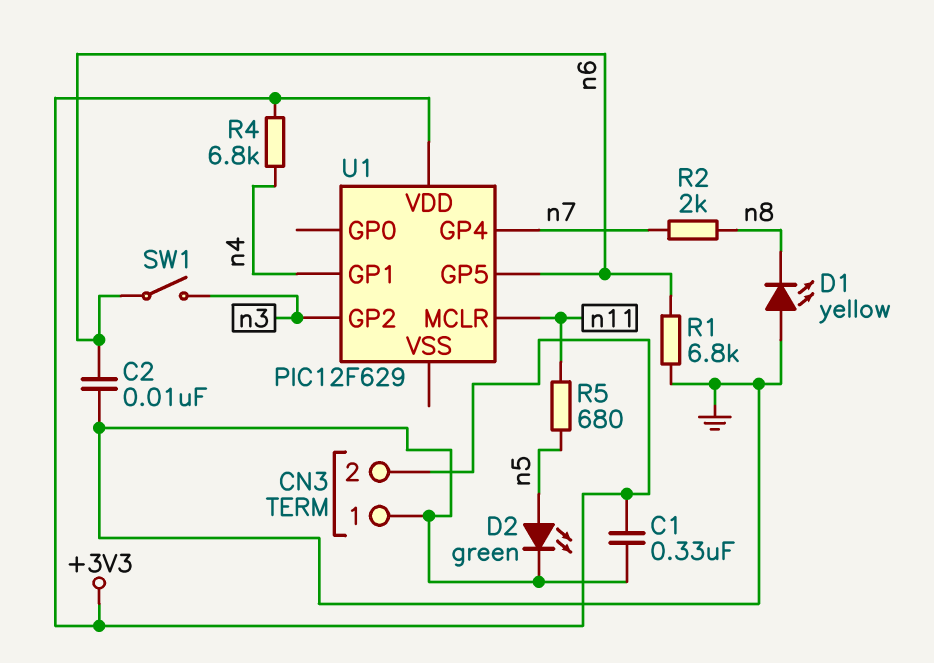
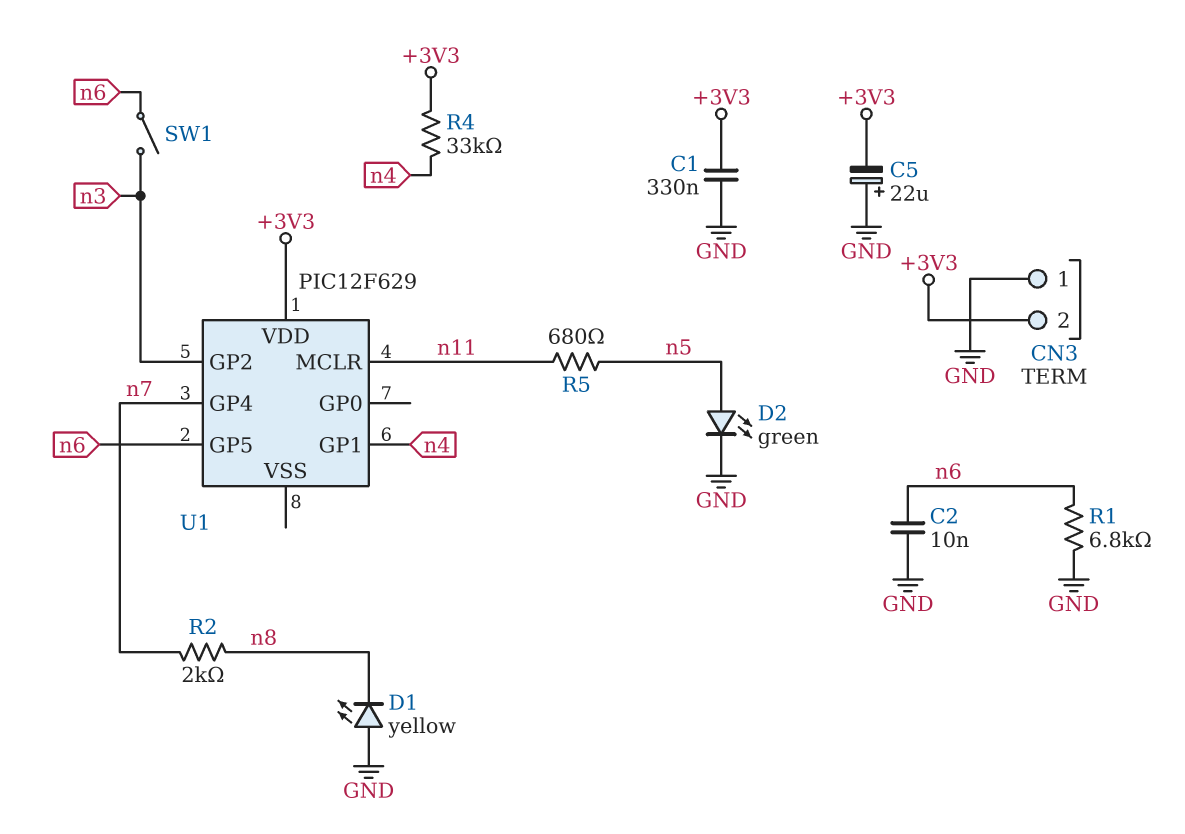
C5: none -> 22uF (plus GND, minus +3V3)
R4: 6.8k (+3V3, n4) -> 33k (+3V3, n4)

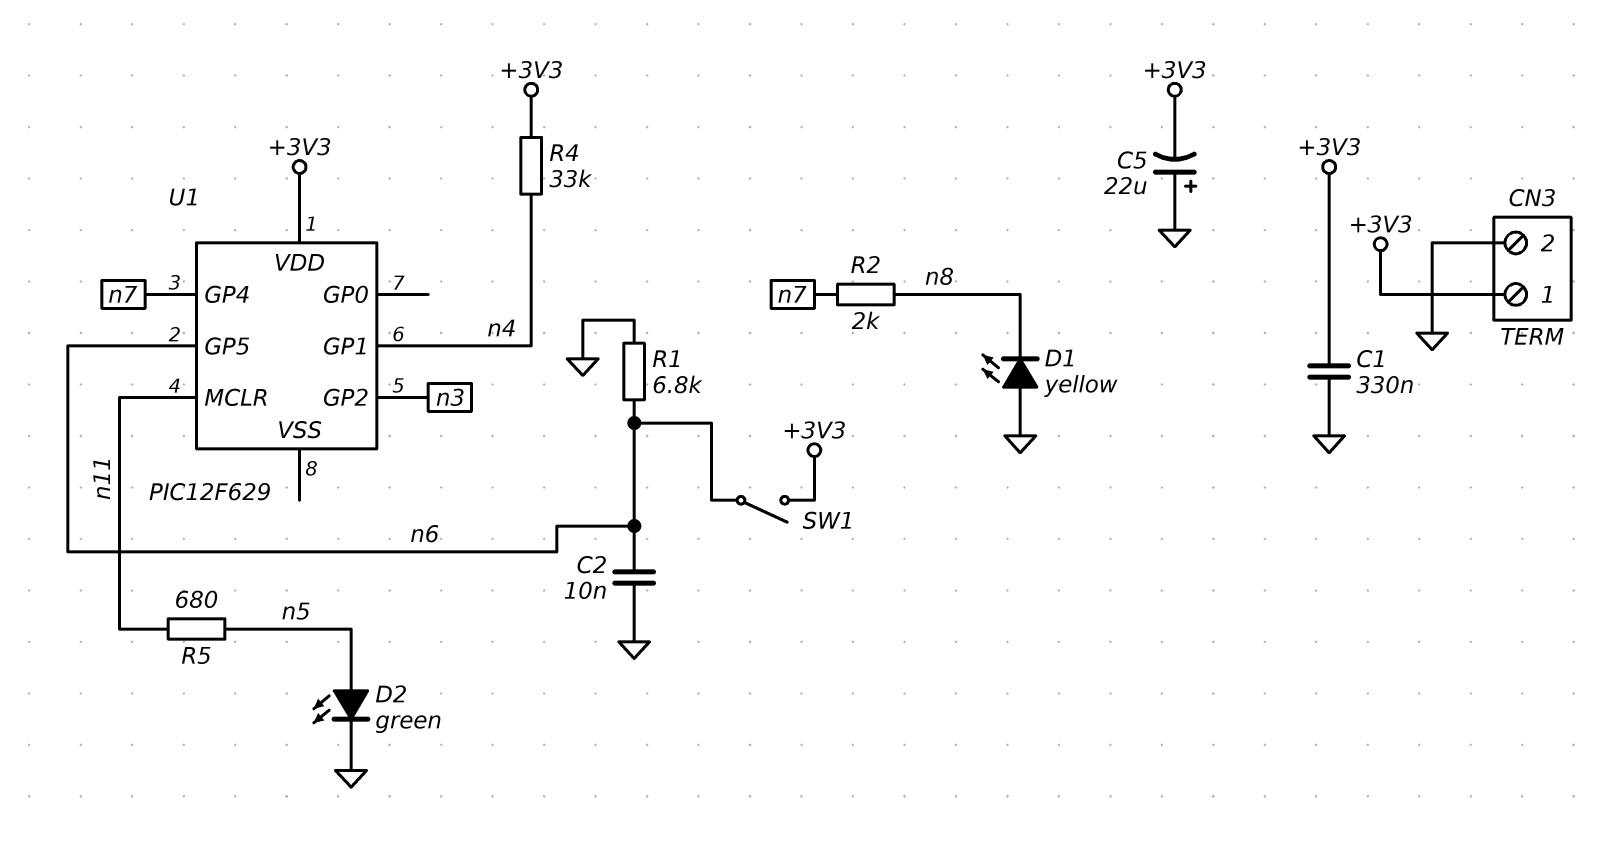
CN3 pin 1: GND -> +3V3
CN3 pin 2: +3V3 -> GND
SW1: switch (n3, n6) -> switch (+3V3, n6)

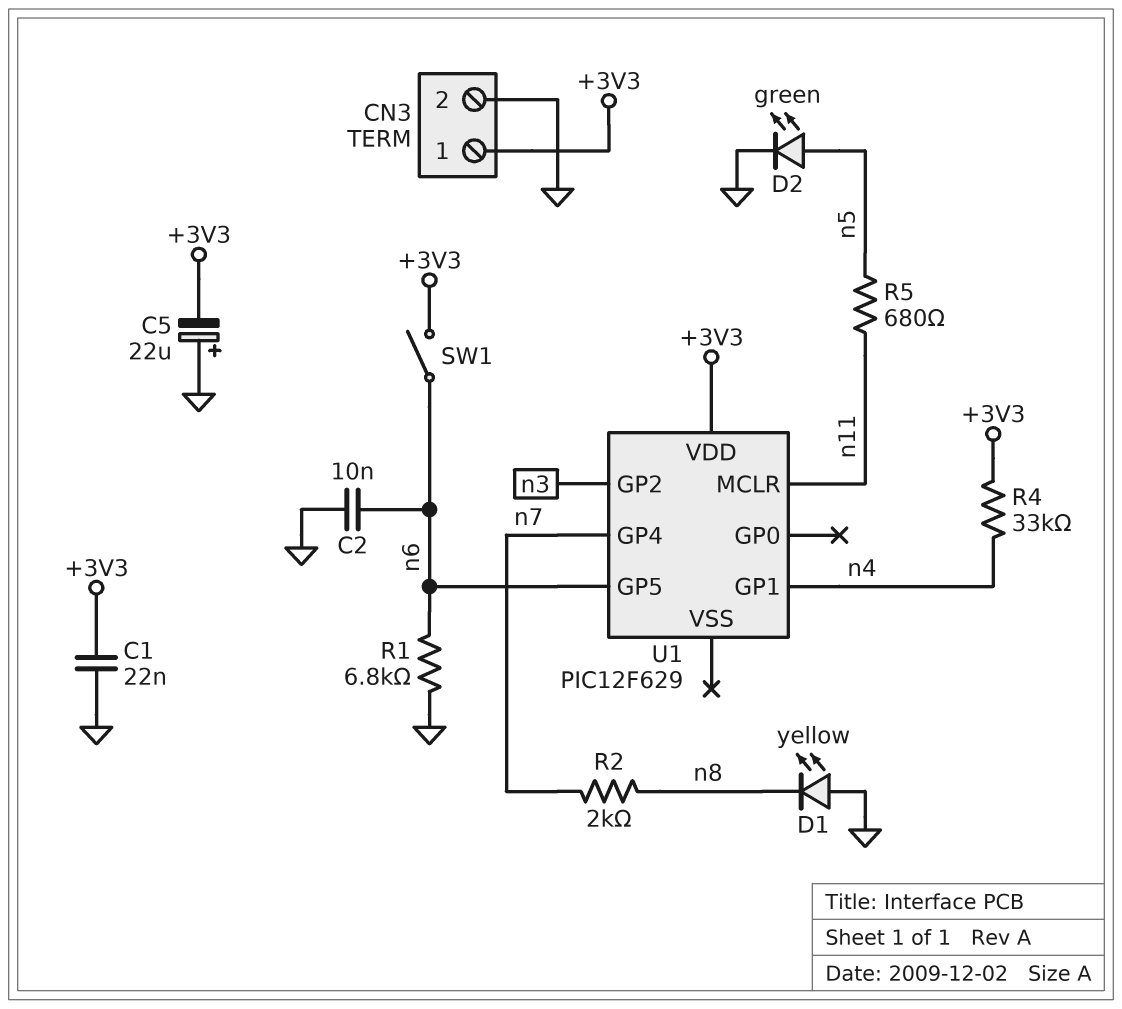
C1: 330nF (+3V3, GND) -> 22nF (+3V3, GND)

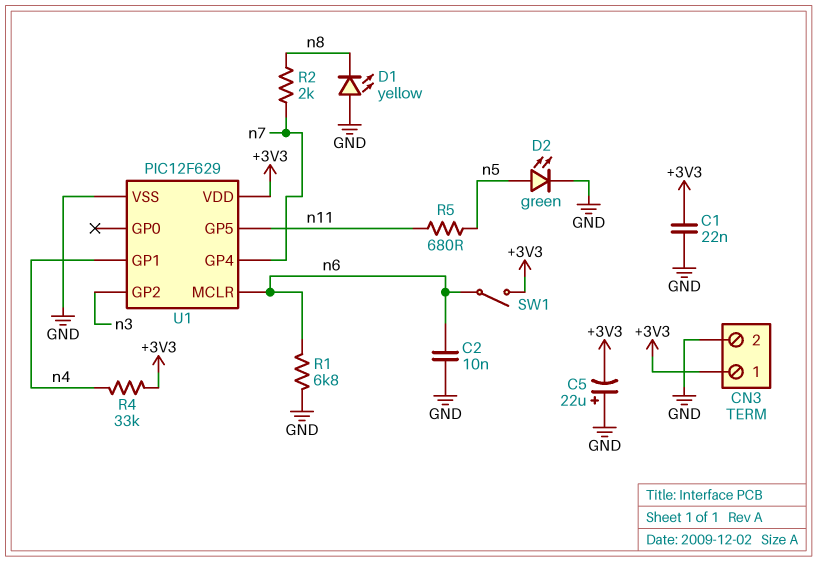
U1 pin GP5: n6 -> n11
U1 pin MCLR: n11 -> n6
U1 pin VSS: none -> GND

